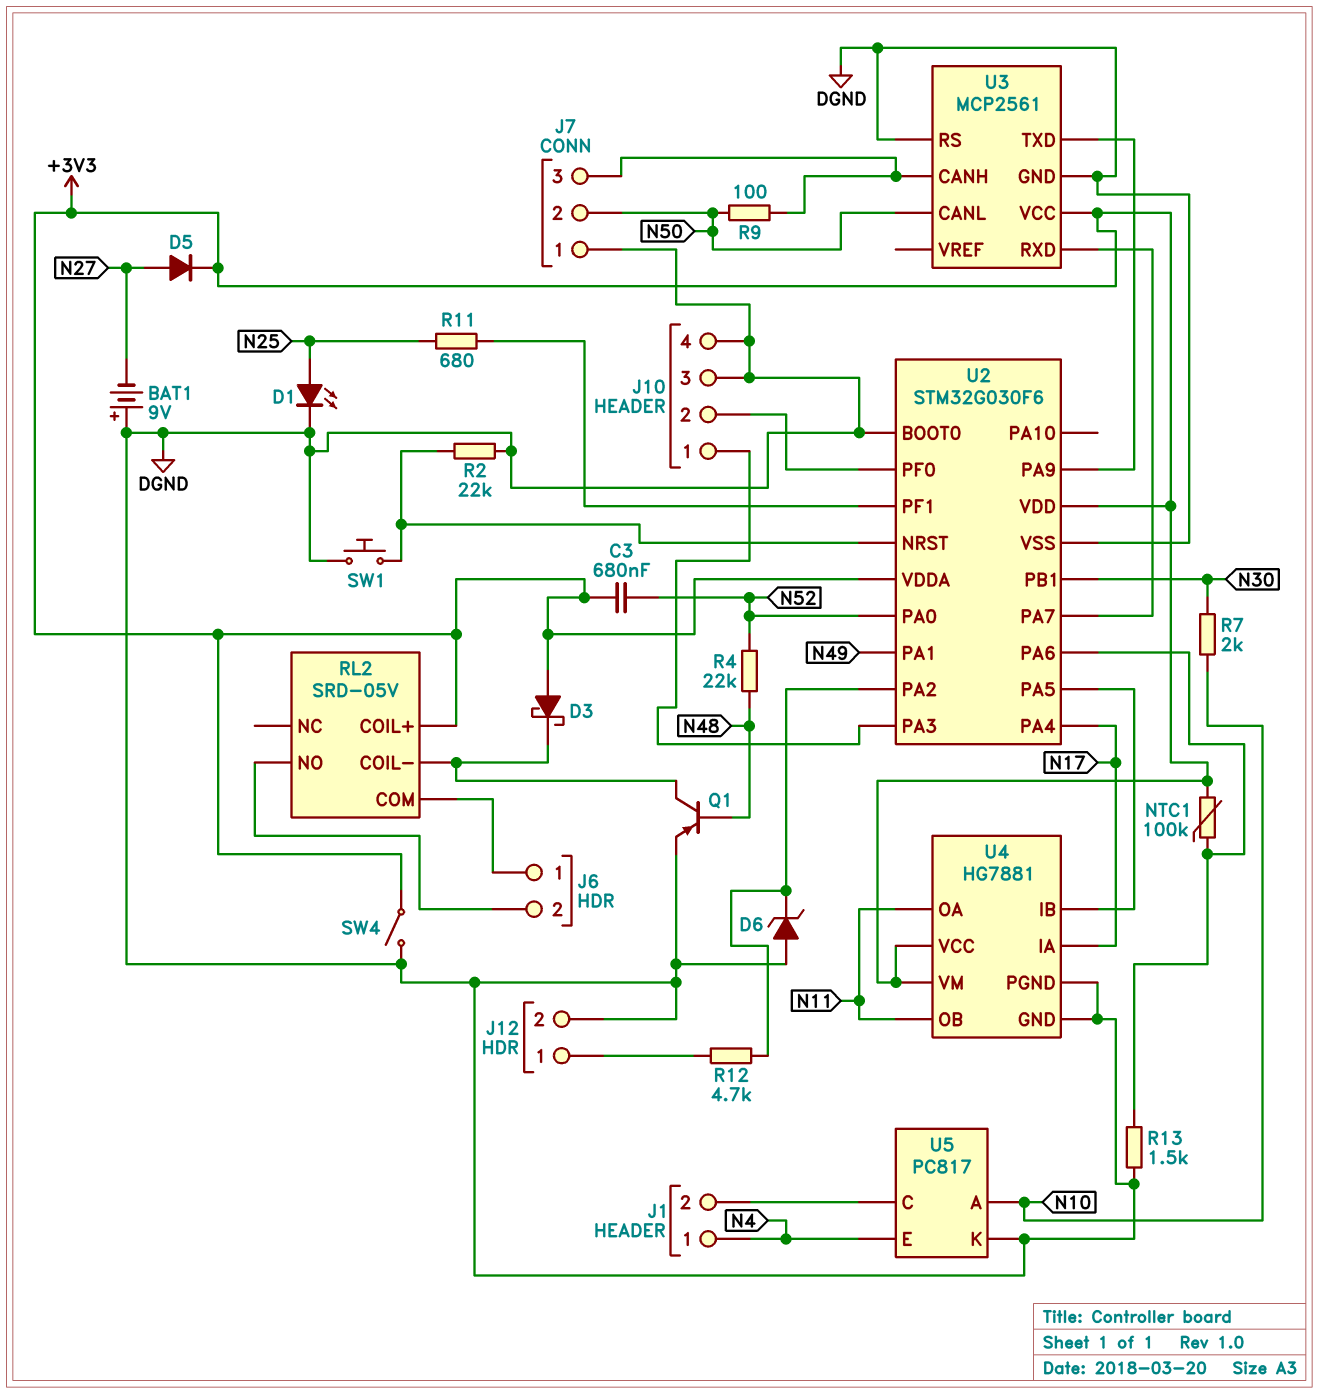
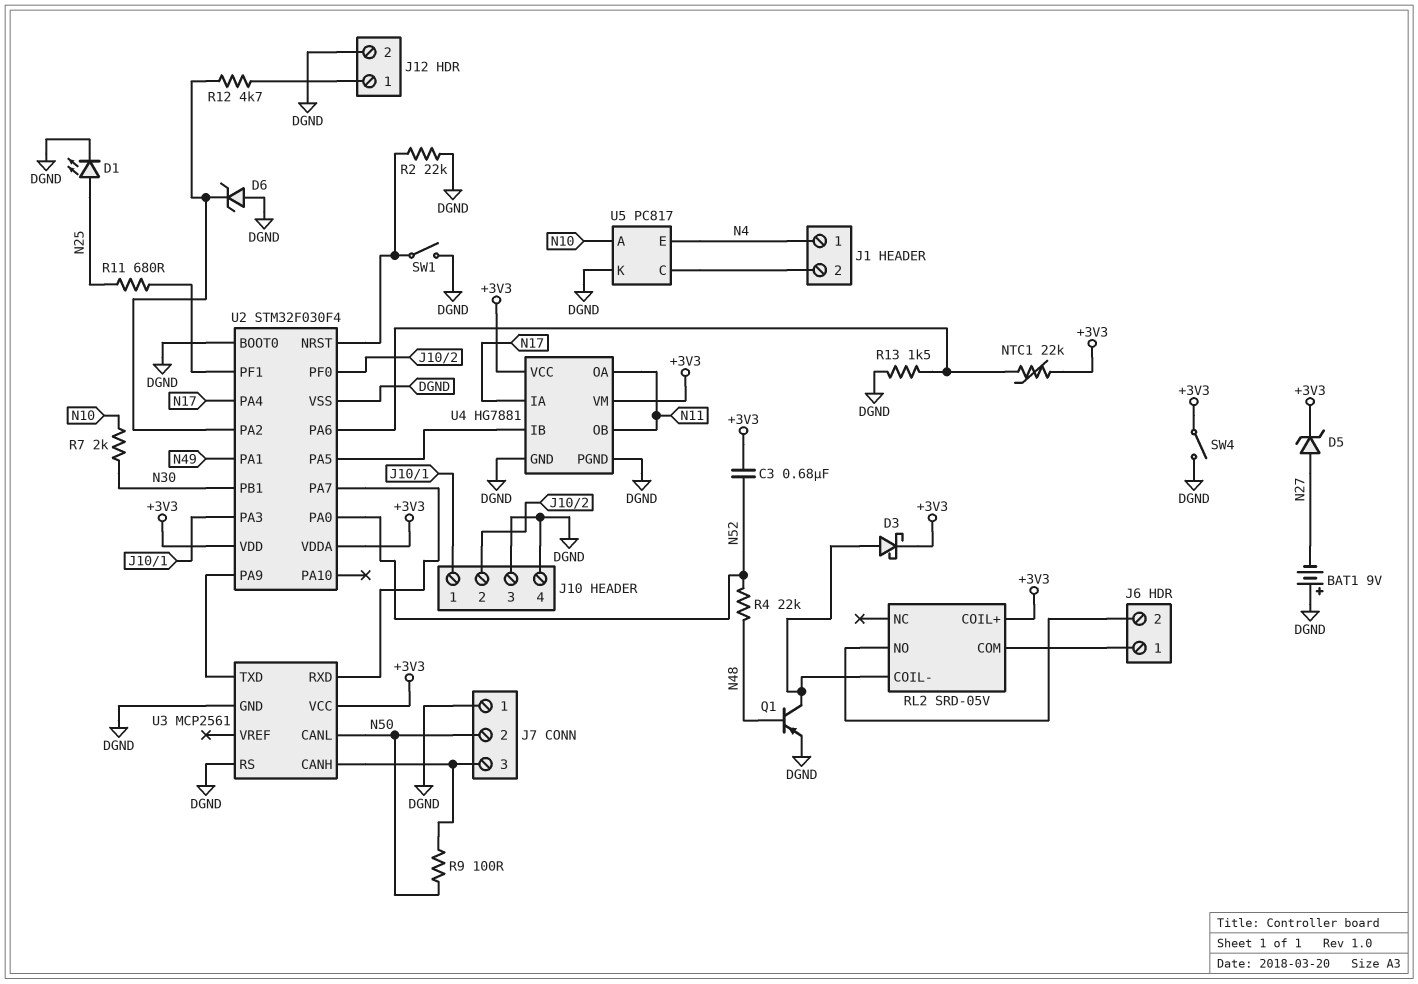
D3: schottky (A +3V3, K RL2/COIL-) -> schottky (A RL2/COIL-, K +3V3)
D5: diode (A N27, K +3V3) -> zener (A N27, K +3V3)
NTC1: 100k (+3V3, U2/PA6) -> 22k (+3V3, U2/PA6)
SW1: button (DGND, U2/NRST) -> switch (DGND, U2/NRST)
U2: STM32G030F6 -> STM32F030F4

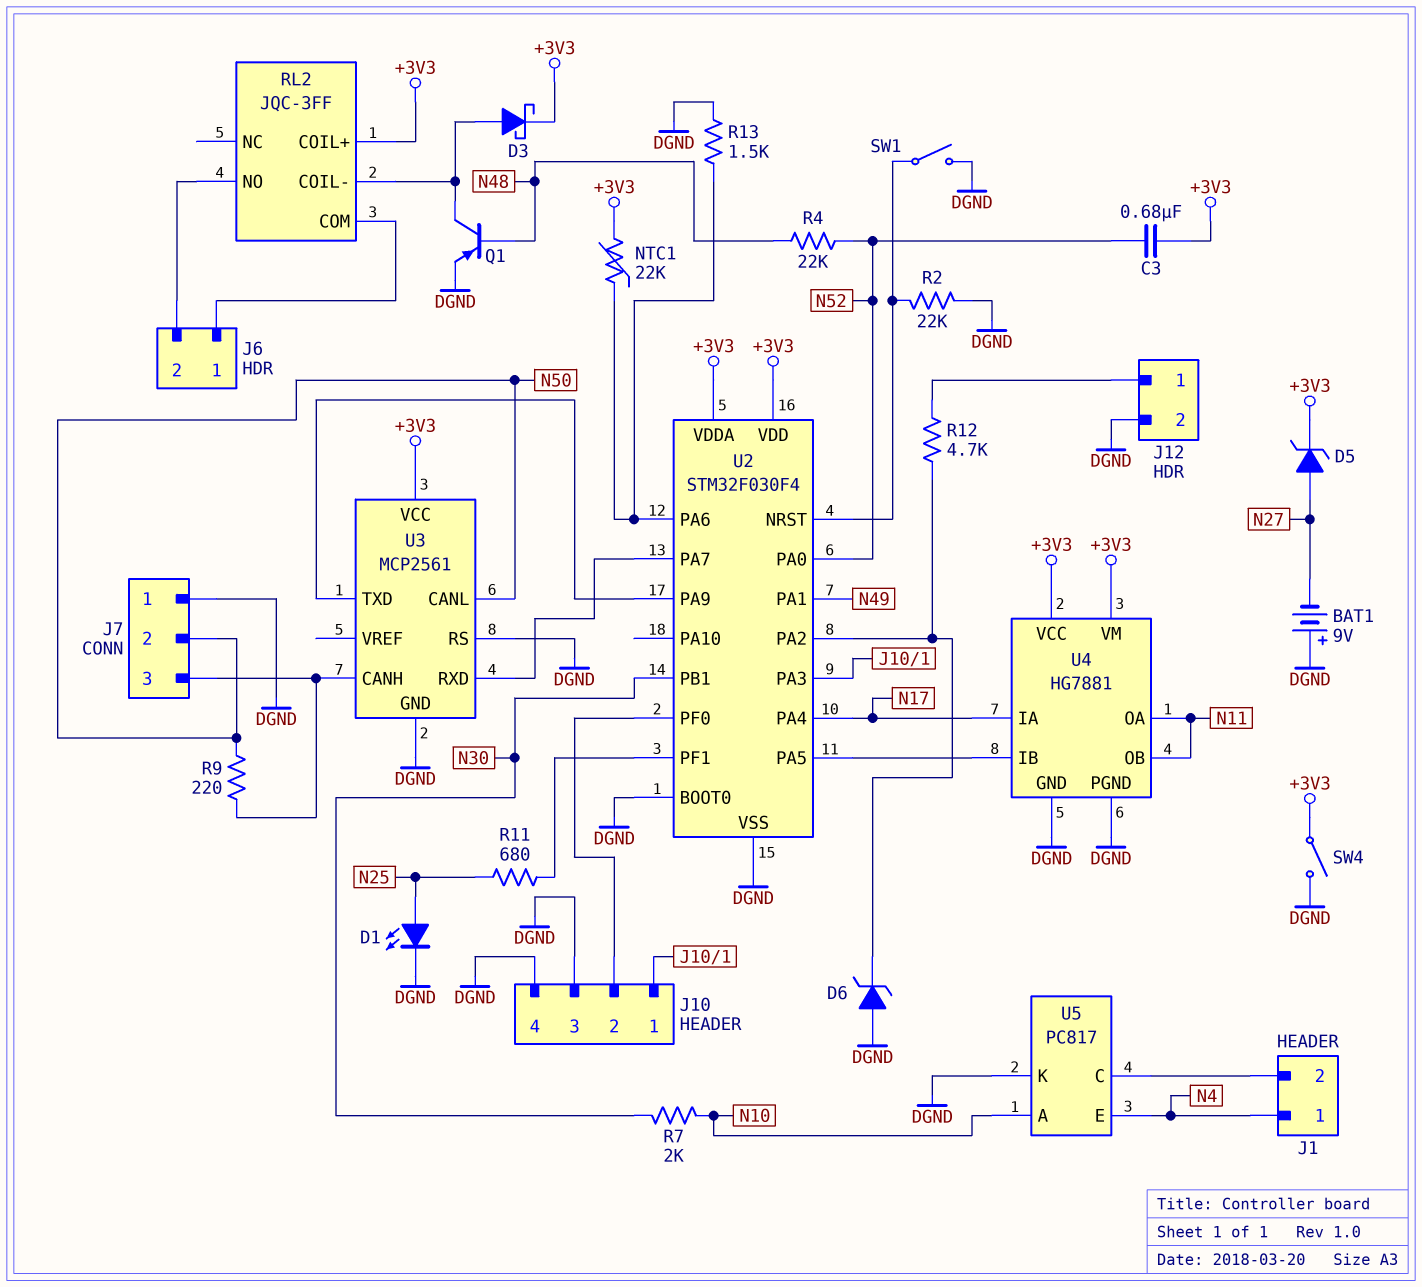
R9: 100 (J7/3, N50) -> 220 (J7/3, N50)
RL2: SRD-05V -> JQC-3FF

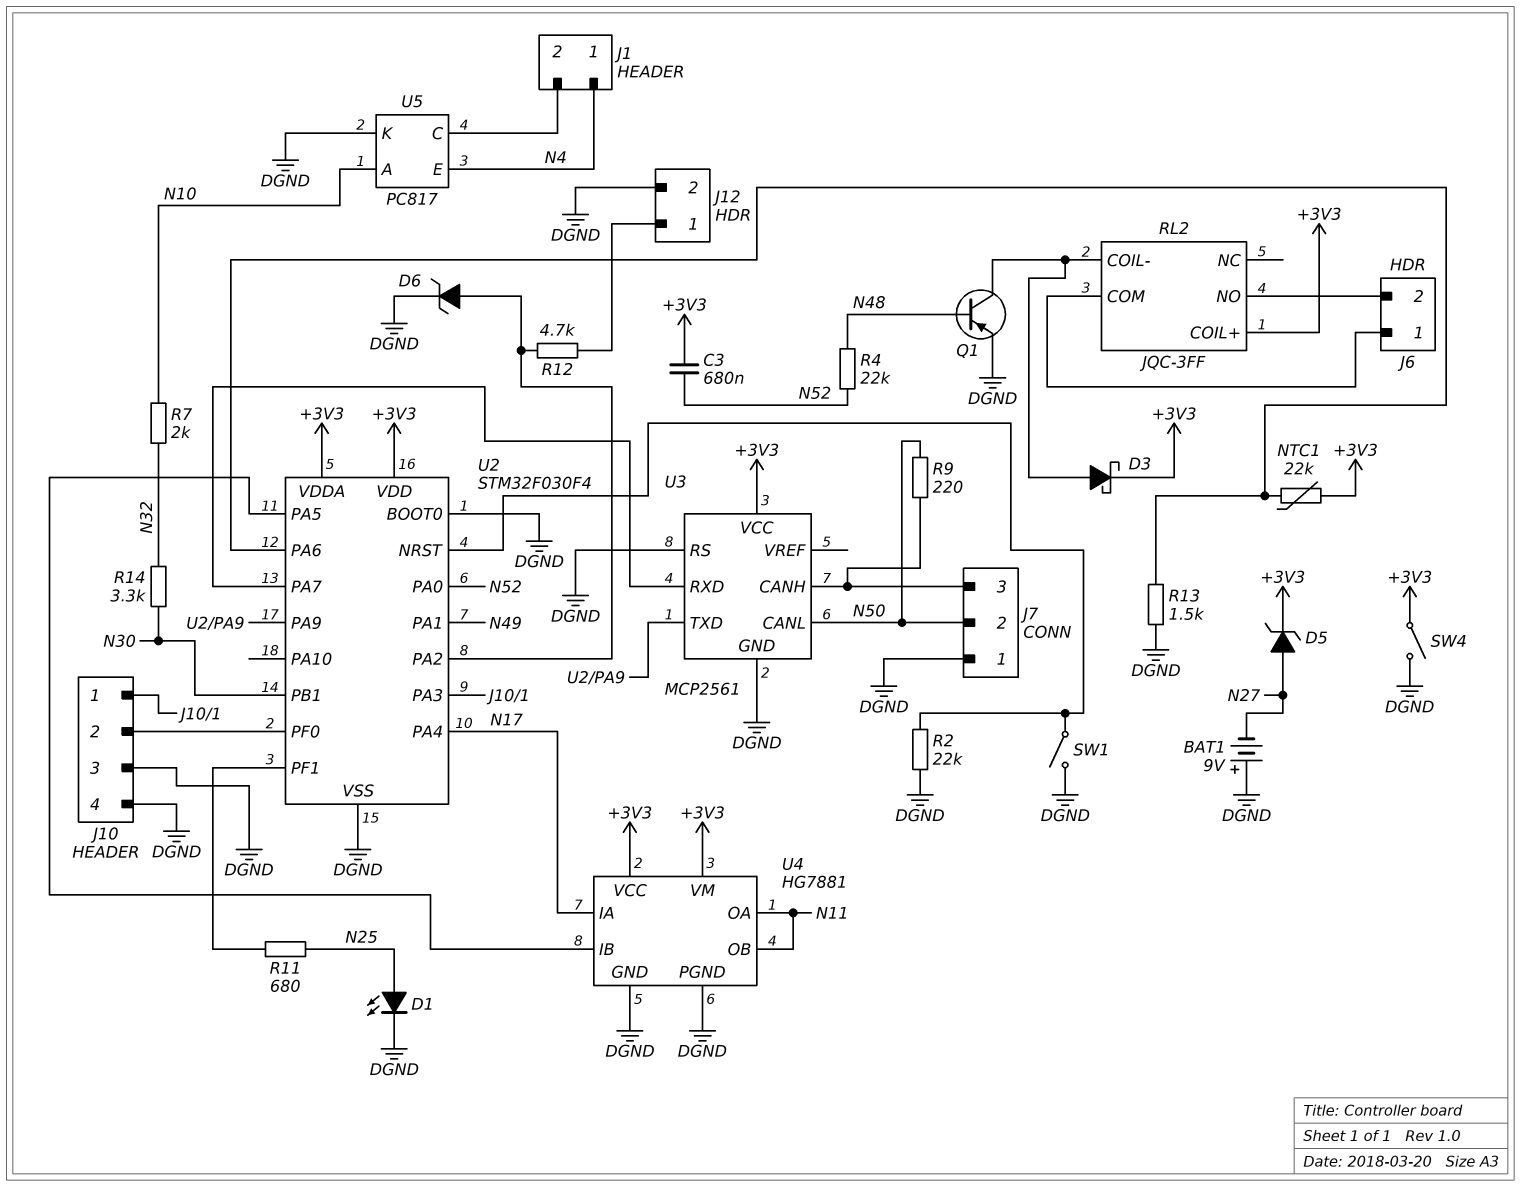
D6: zener (A DGND, K U2/PA2) -> zener (A U2/PA2, K DGND)
R7: 2k (N10, N30) -> 2k (N10, N32)
R14: none -> 3.3k (N30, N32)

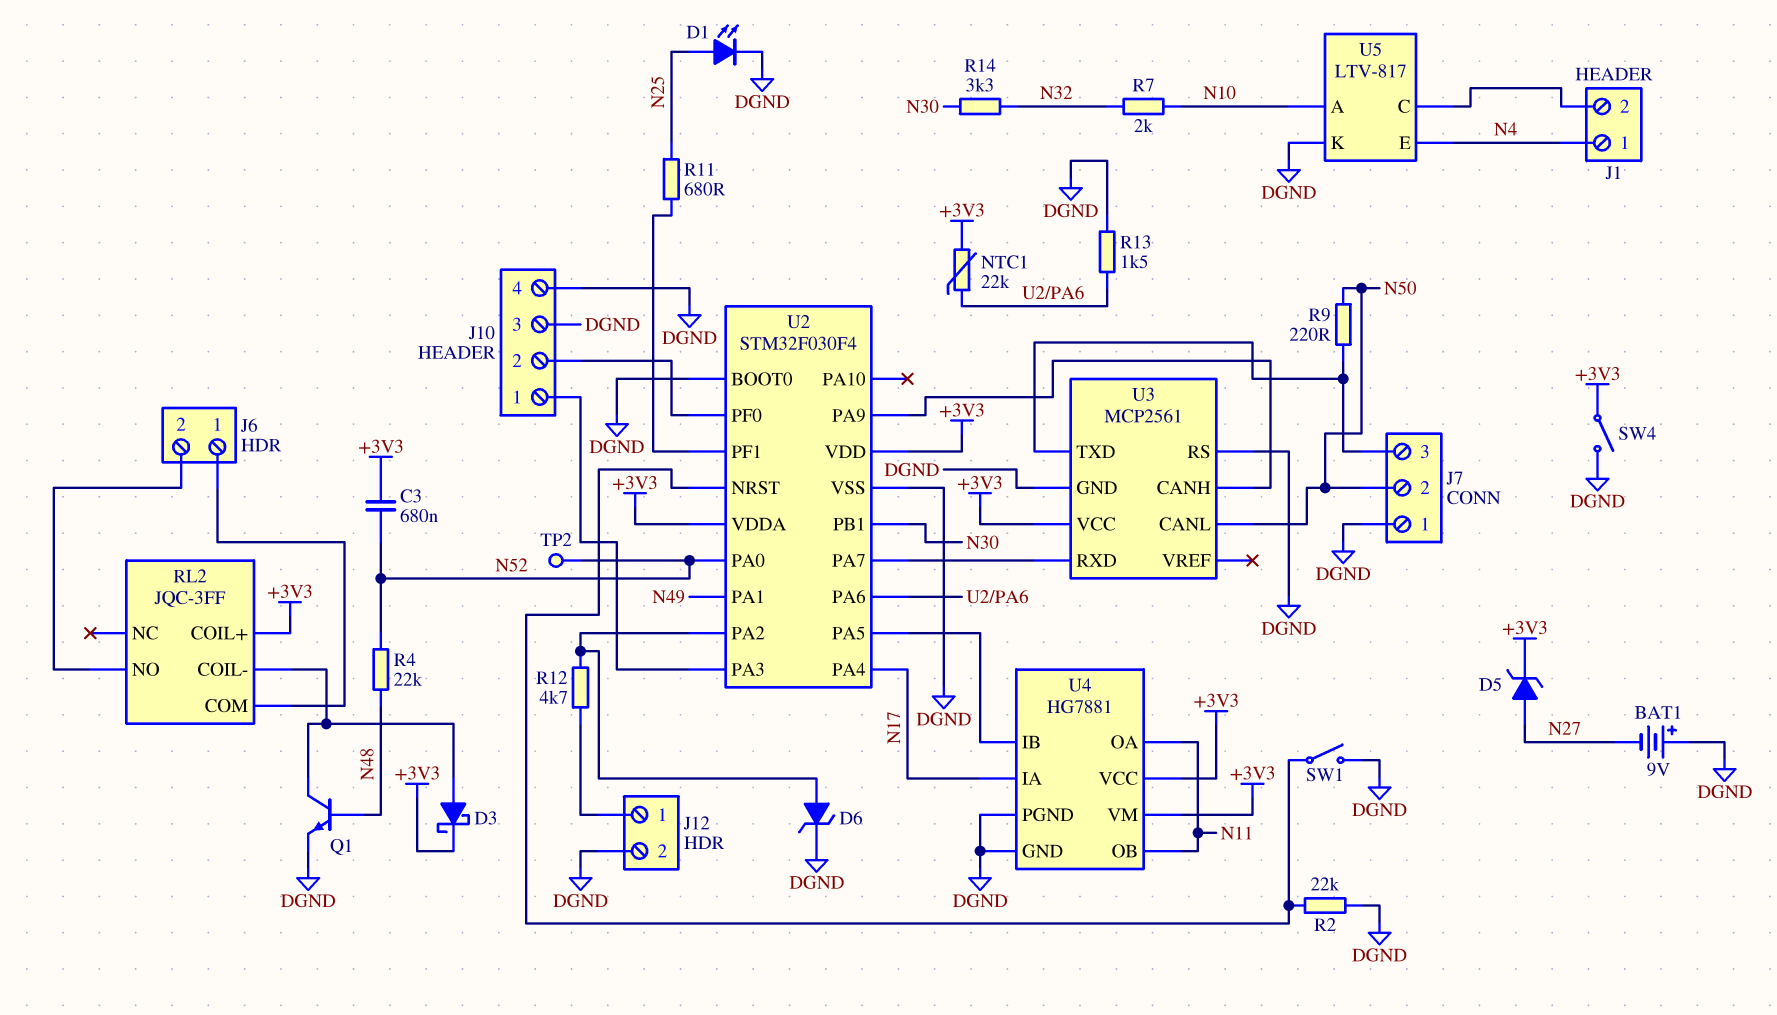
Q1: PNP (B N48, C RL2/COIL-, E DGND) -> NPN (B N48, C RL2/COIL-, E DGND)
TP2: none -> test point (N52)
U3 pin CANH: J7/3 -> U2/PA9
U3 pin TXD: U2/PA9 -> J7/3
U5: PC817 -> LTV-817

